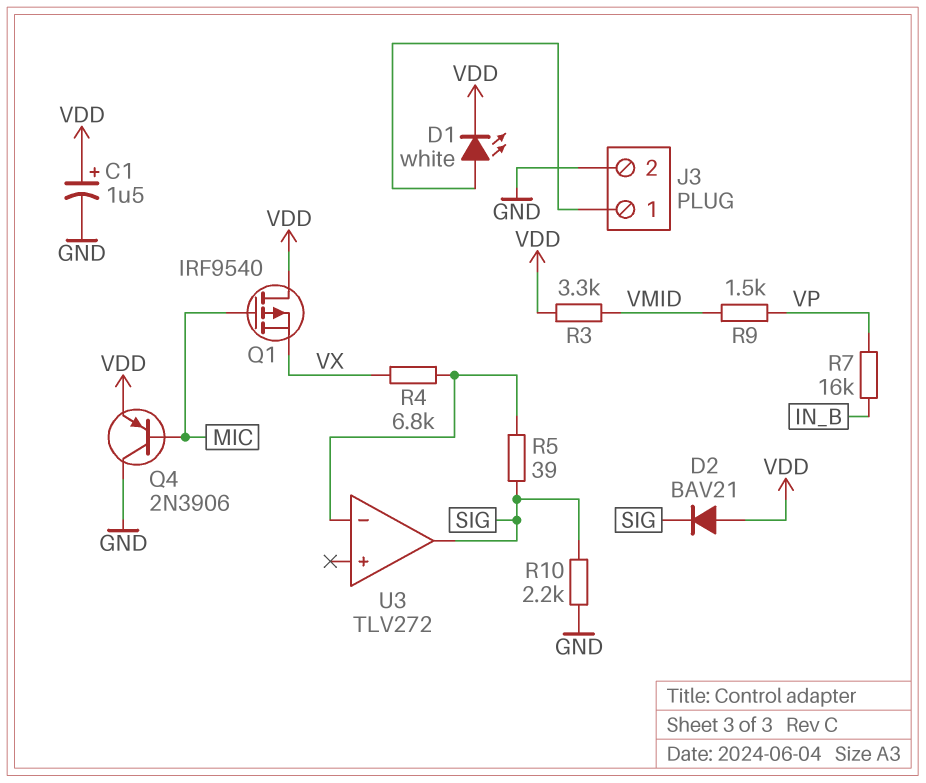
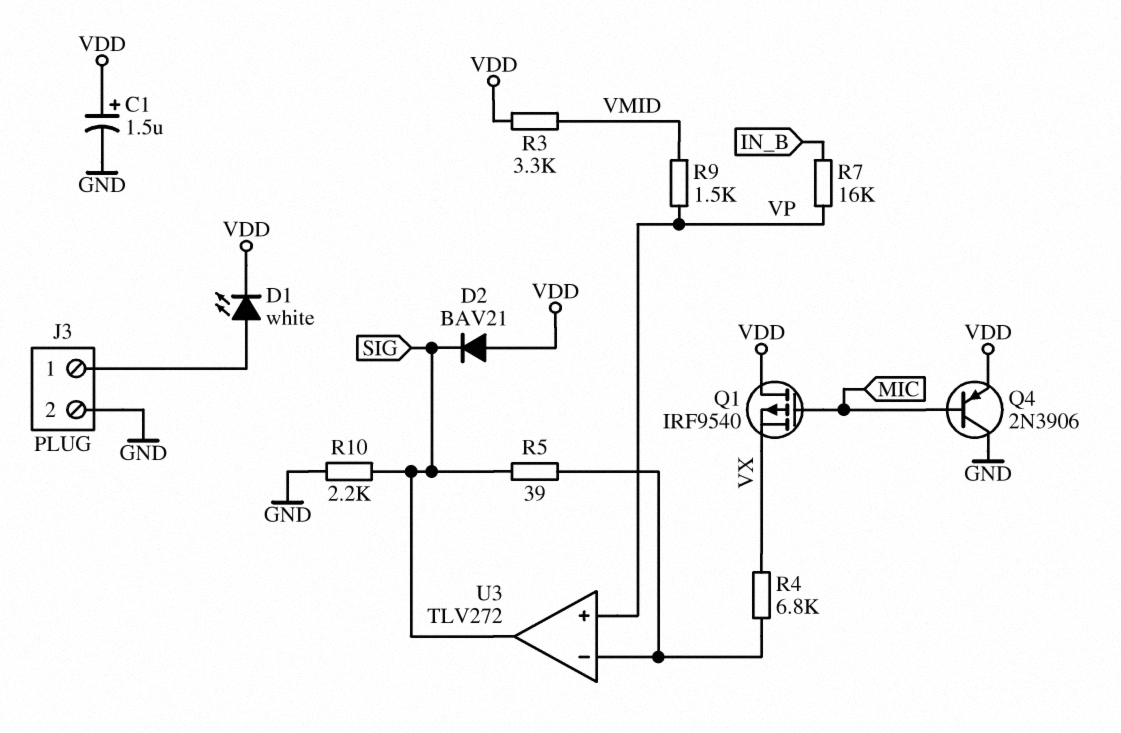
U3 pin in+: none -> VP

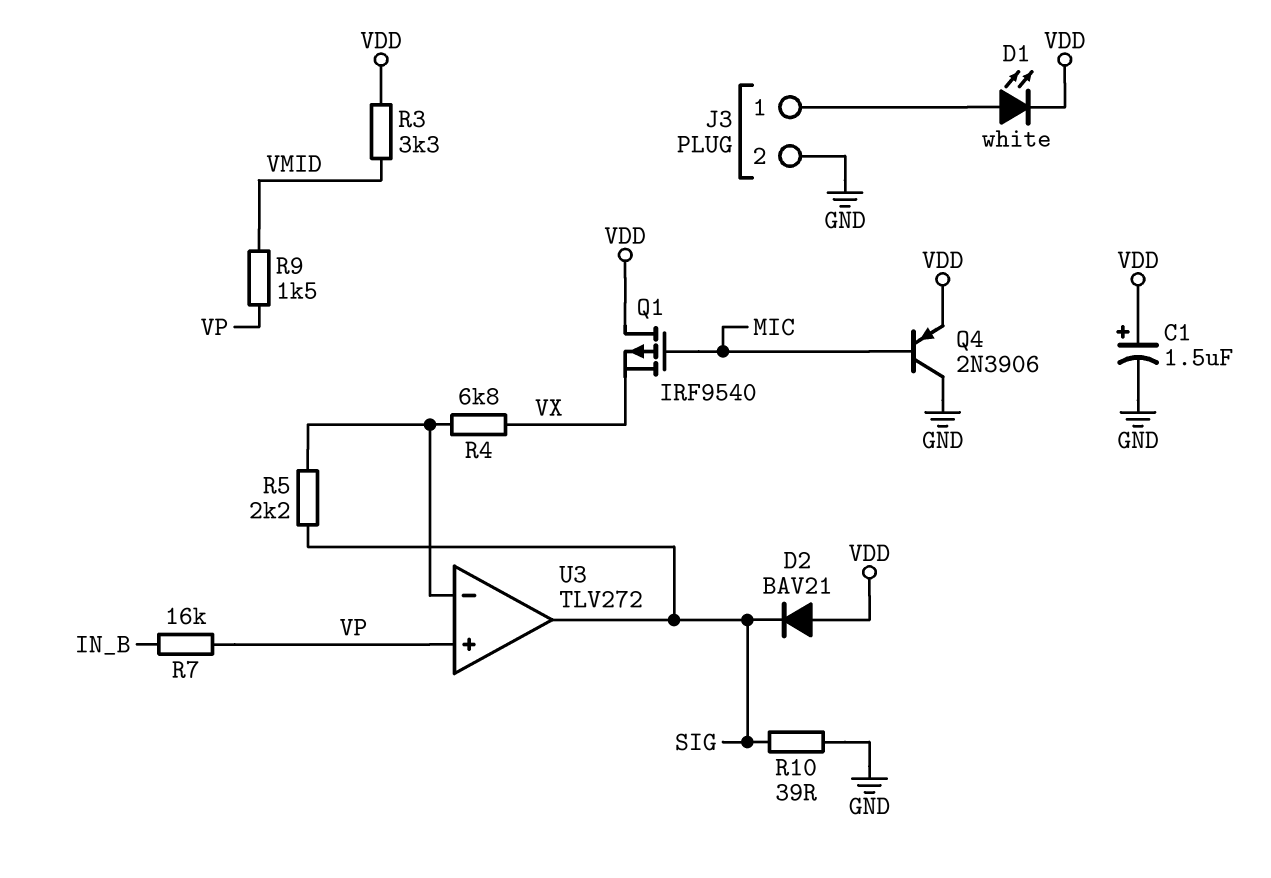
R5: 39 (SIG, U3/in-) -> 2.2k (SIG, U3/in-)
R10: 2.2k (GND, SIG) -> 39 (GND, SIG)

